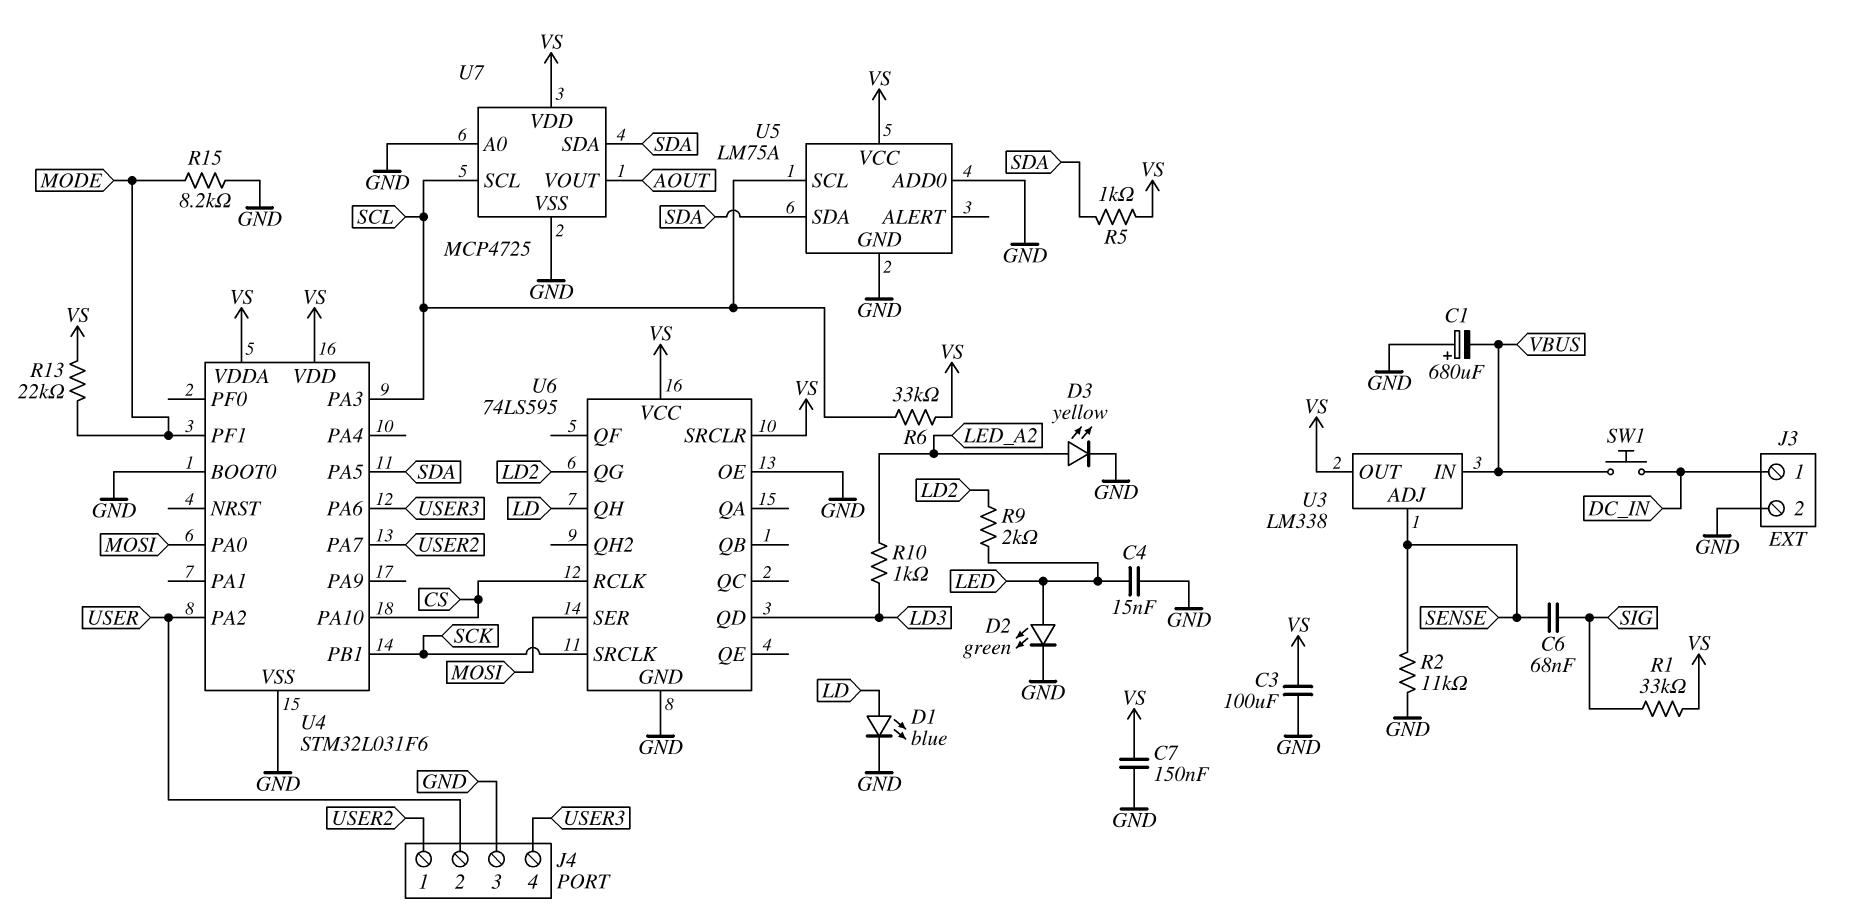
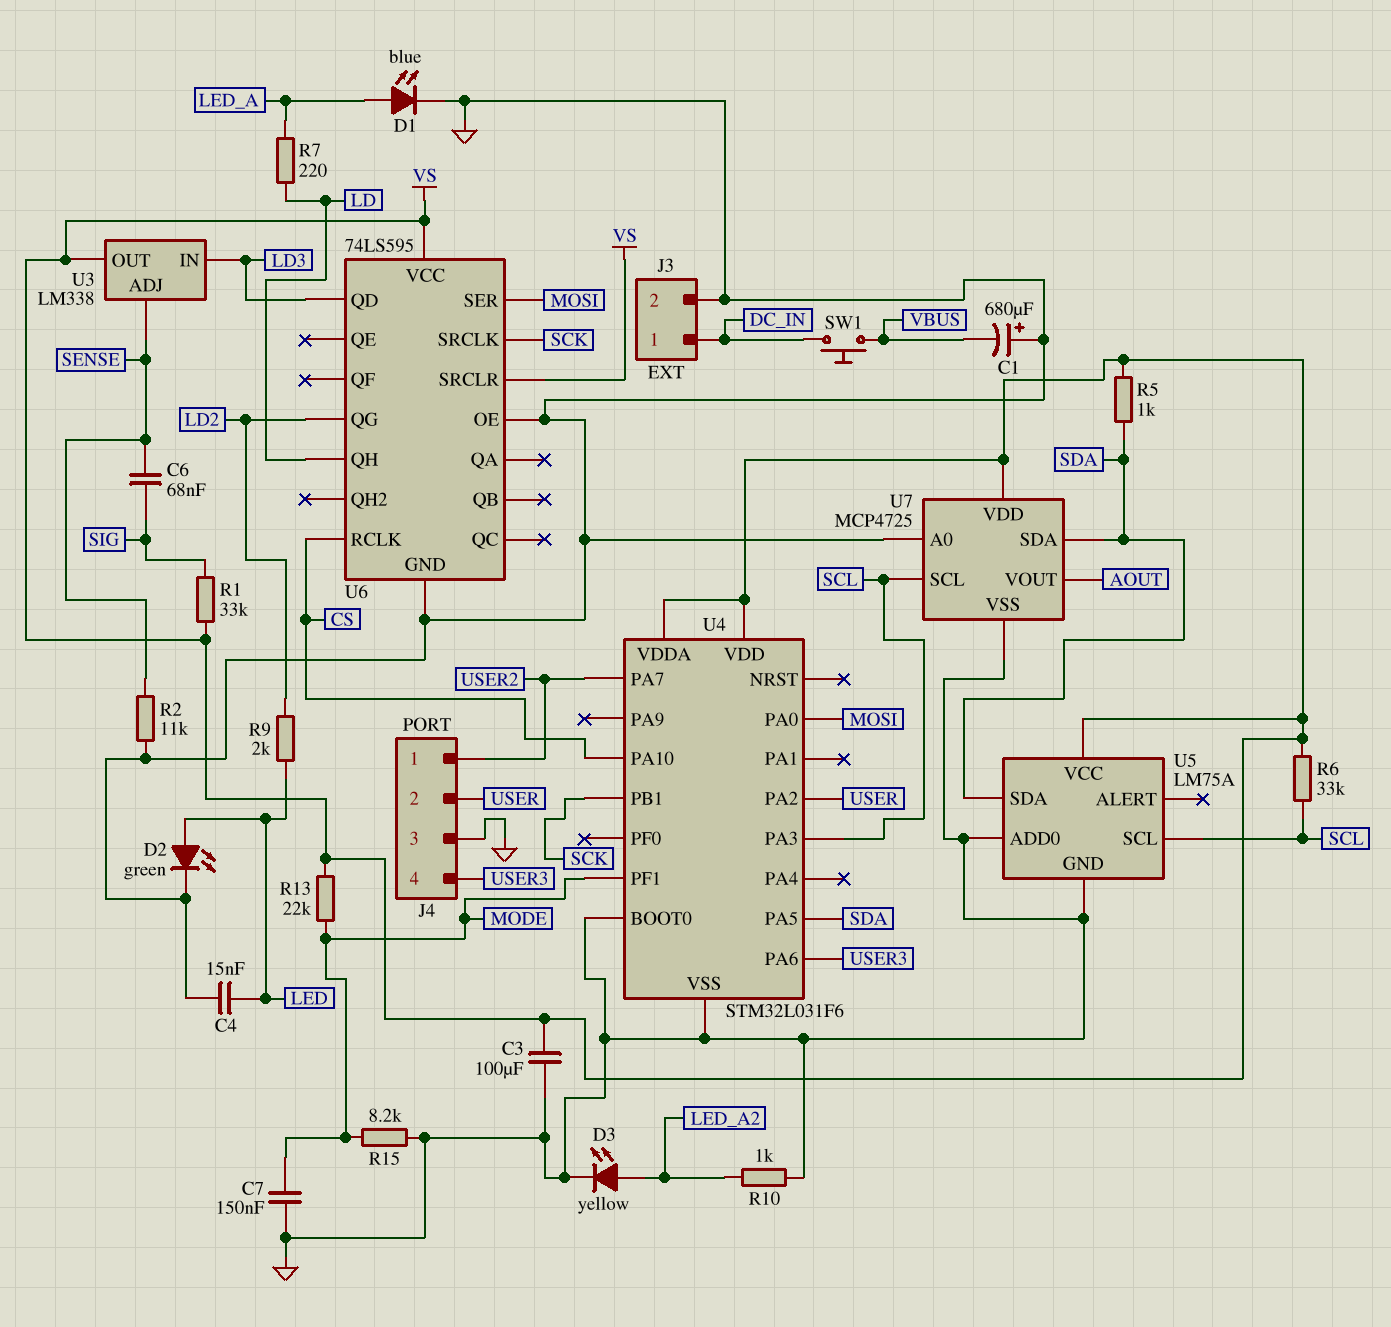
C7: 150nF (GND, VS) -> 150nF (GND, MODE)
D1: LED blue (A LD, K GND) -> LED blue (A LED_A, K GND)
R7: none -> 220 (LD, LED_A)
R10: 1k (LD3, LED_A2) -> 1k (GND, LED_A2)
U3 pin IN: VBUS -> LD3

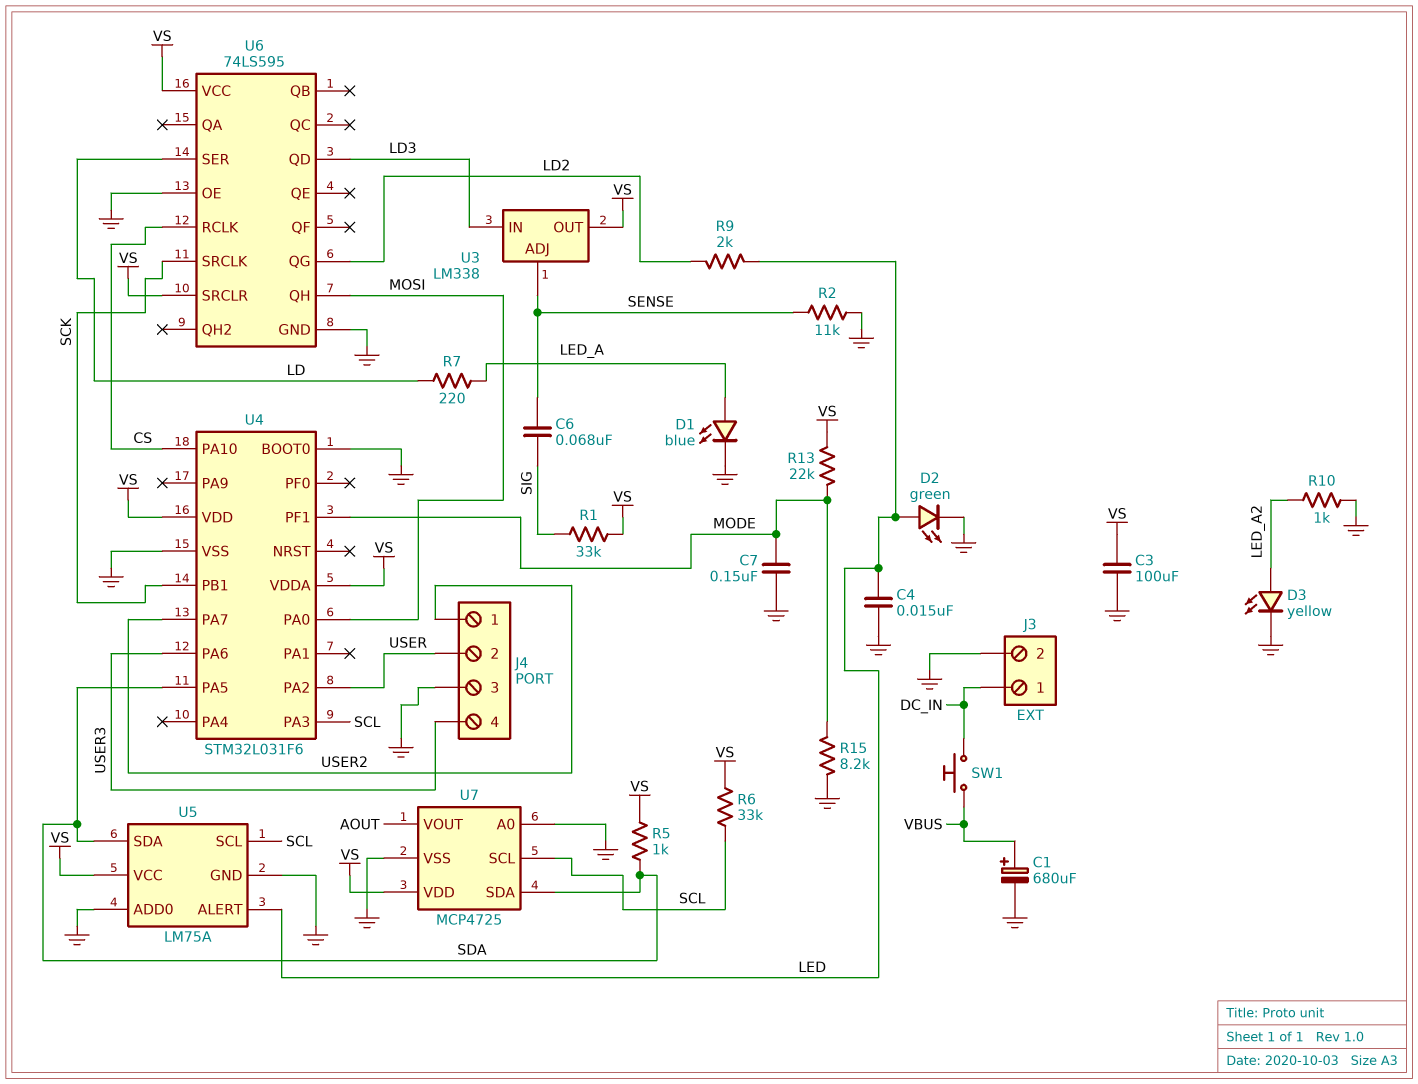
C1: 680uF (plus GND, minus VBUS) -> 680uF (plus VBUS, minus GND)
U5 pin ALERT: none -> LED
U6 pin QH: LD -> MOSI
U6 pin SER: MOSI -> LD

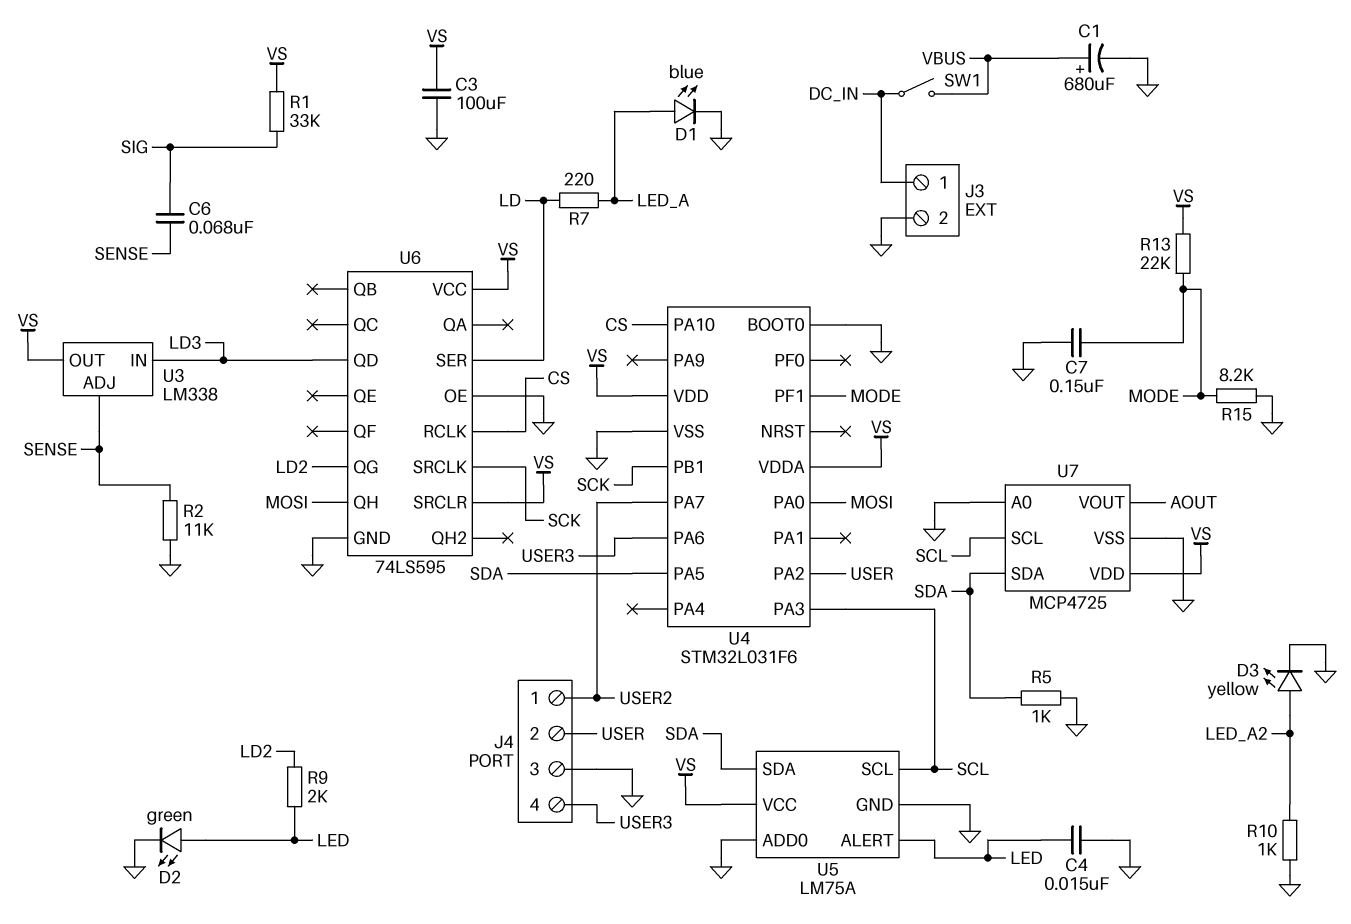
R5: 1k (SDA, VS) -> 1k (GND, SDA)
R6: 33k (SCL, VS) -> none
SW1: button (DC_IN, VBUS) -> switch (DC_IN, VBUS)

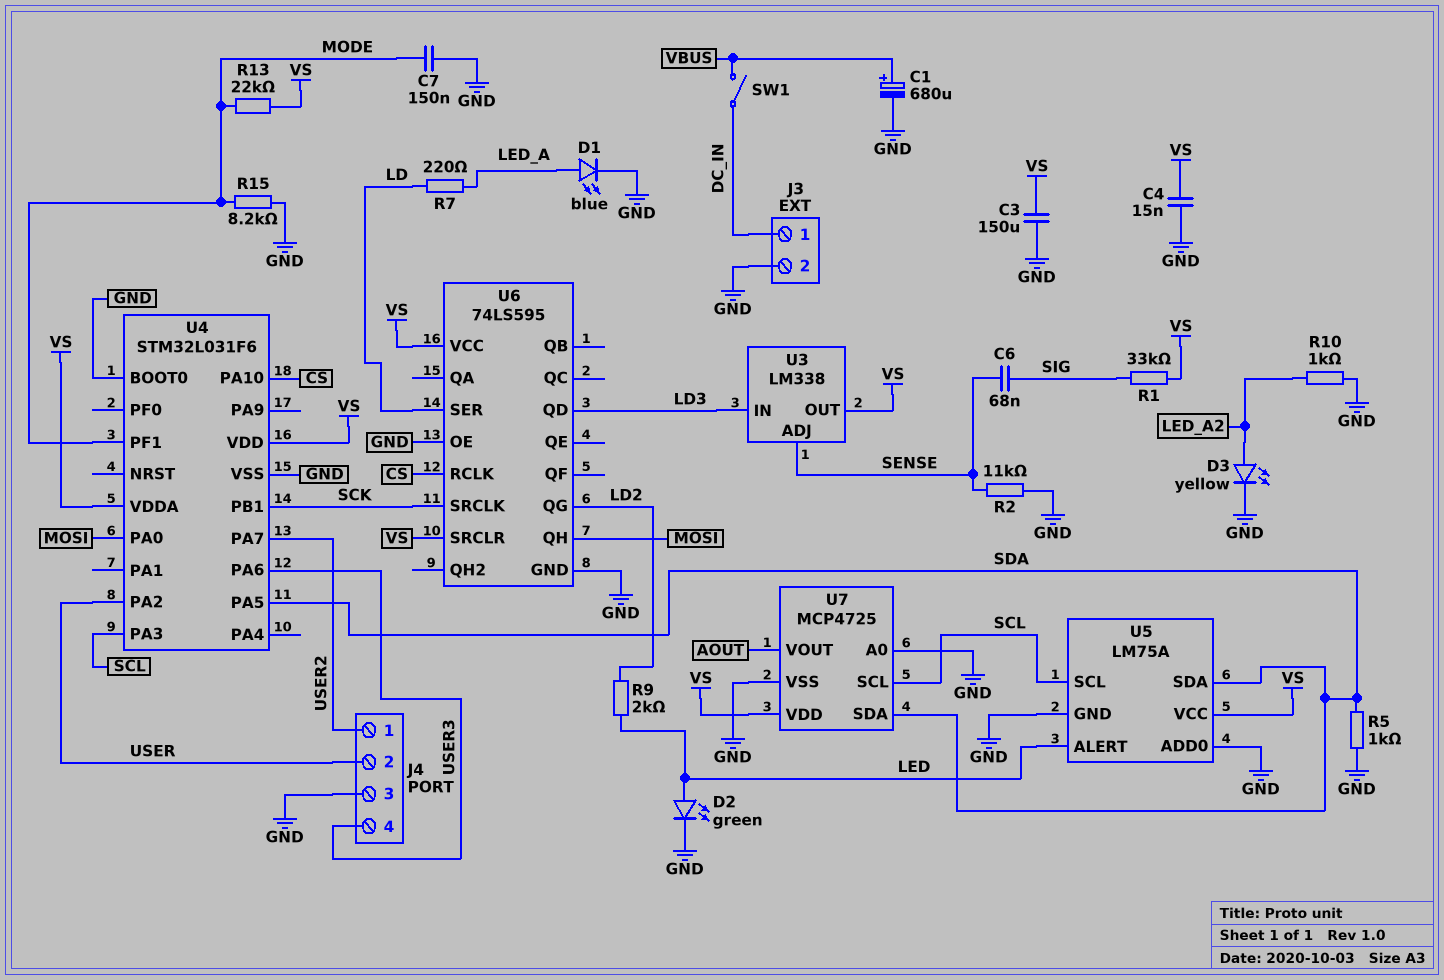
C3: 100uF (GND, VS) -> 150uF (GND, VS)
C4: 15nF (GND, LED) -> 15nF (GND, VS)

